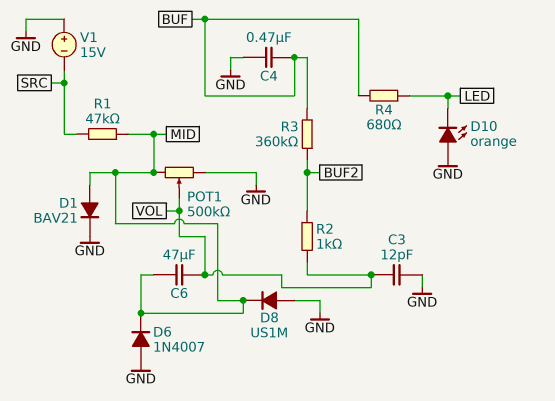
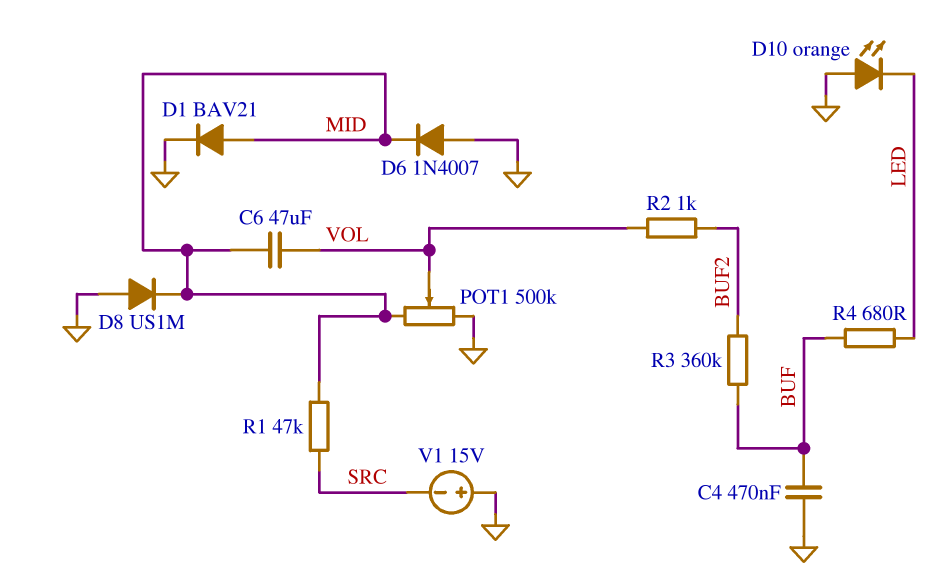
C3: 12pF (GND, VOL) -> none

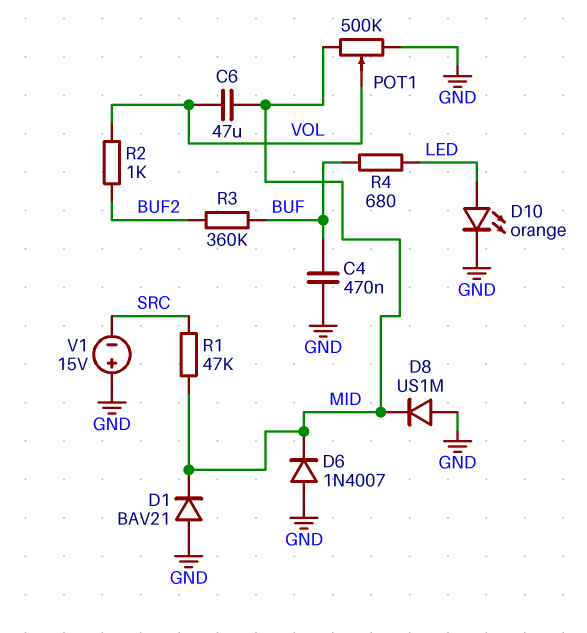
D1: diode BAV21 (A MID, K GND) -> diode BAV21 (A GND, K MID)
D10: LED orange (A GND, K LED) -> LED orange (A LED, K GND)

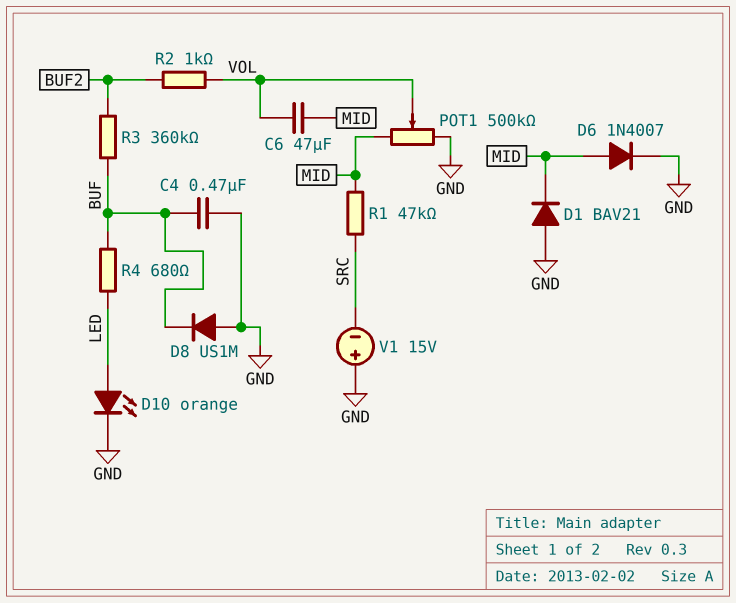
D6: diode 1N4007 (A GND, K MID) -> diode 1N4007 (A MID, K GND)
D8: diode US1M (A GND, K MID) -> diode US1M (A GND, K BUF)

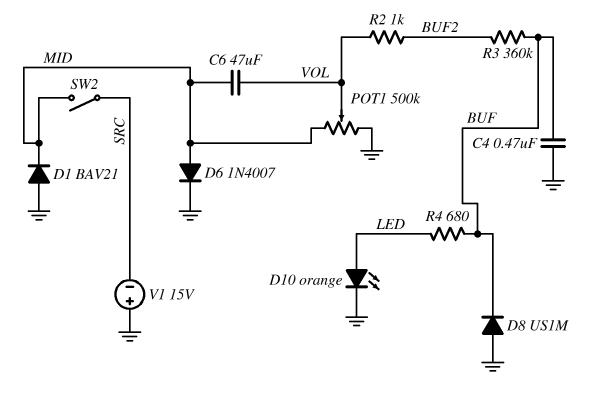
R1: 47k (MID, SRC) -> none
SW2: none -> switch (MID, SRC)

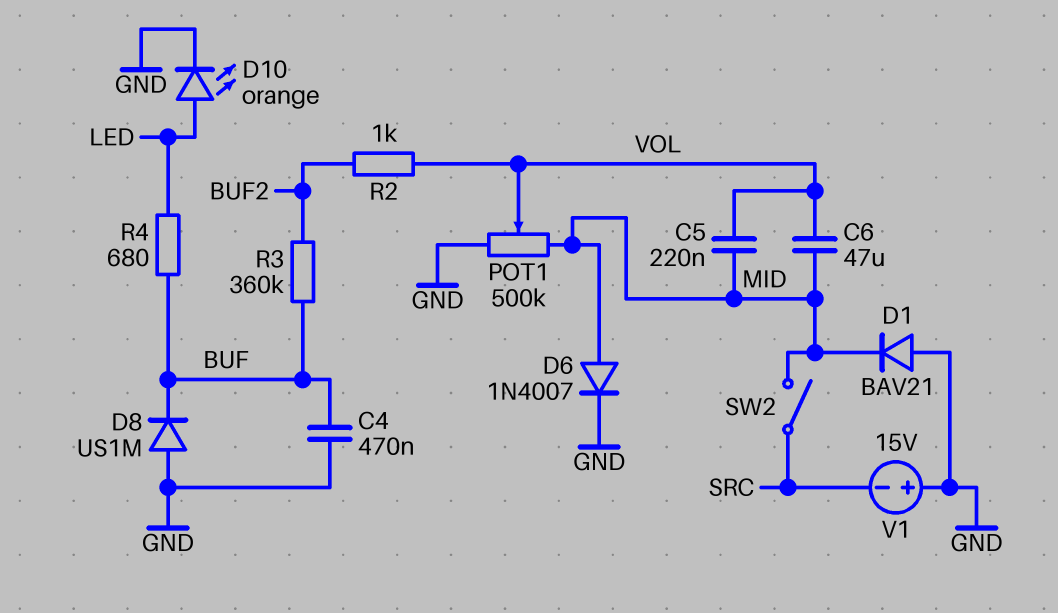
C5: none -> 220nF (MID, VOL)

